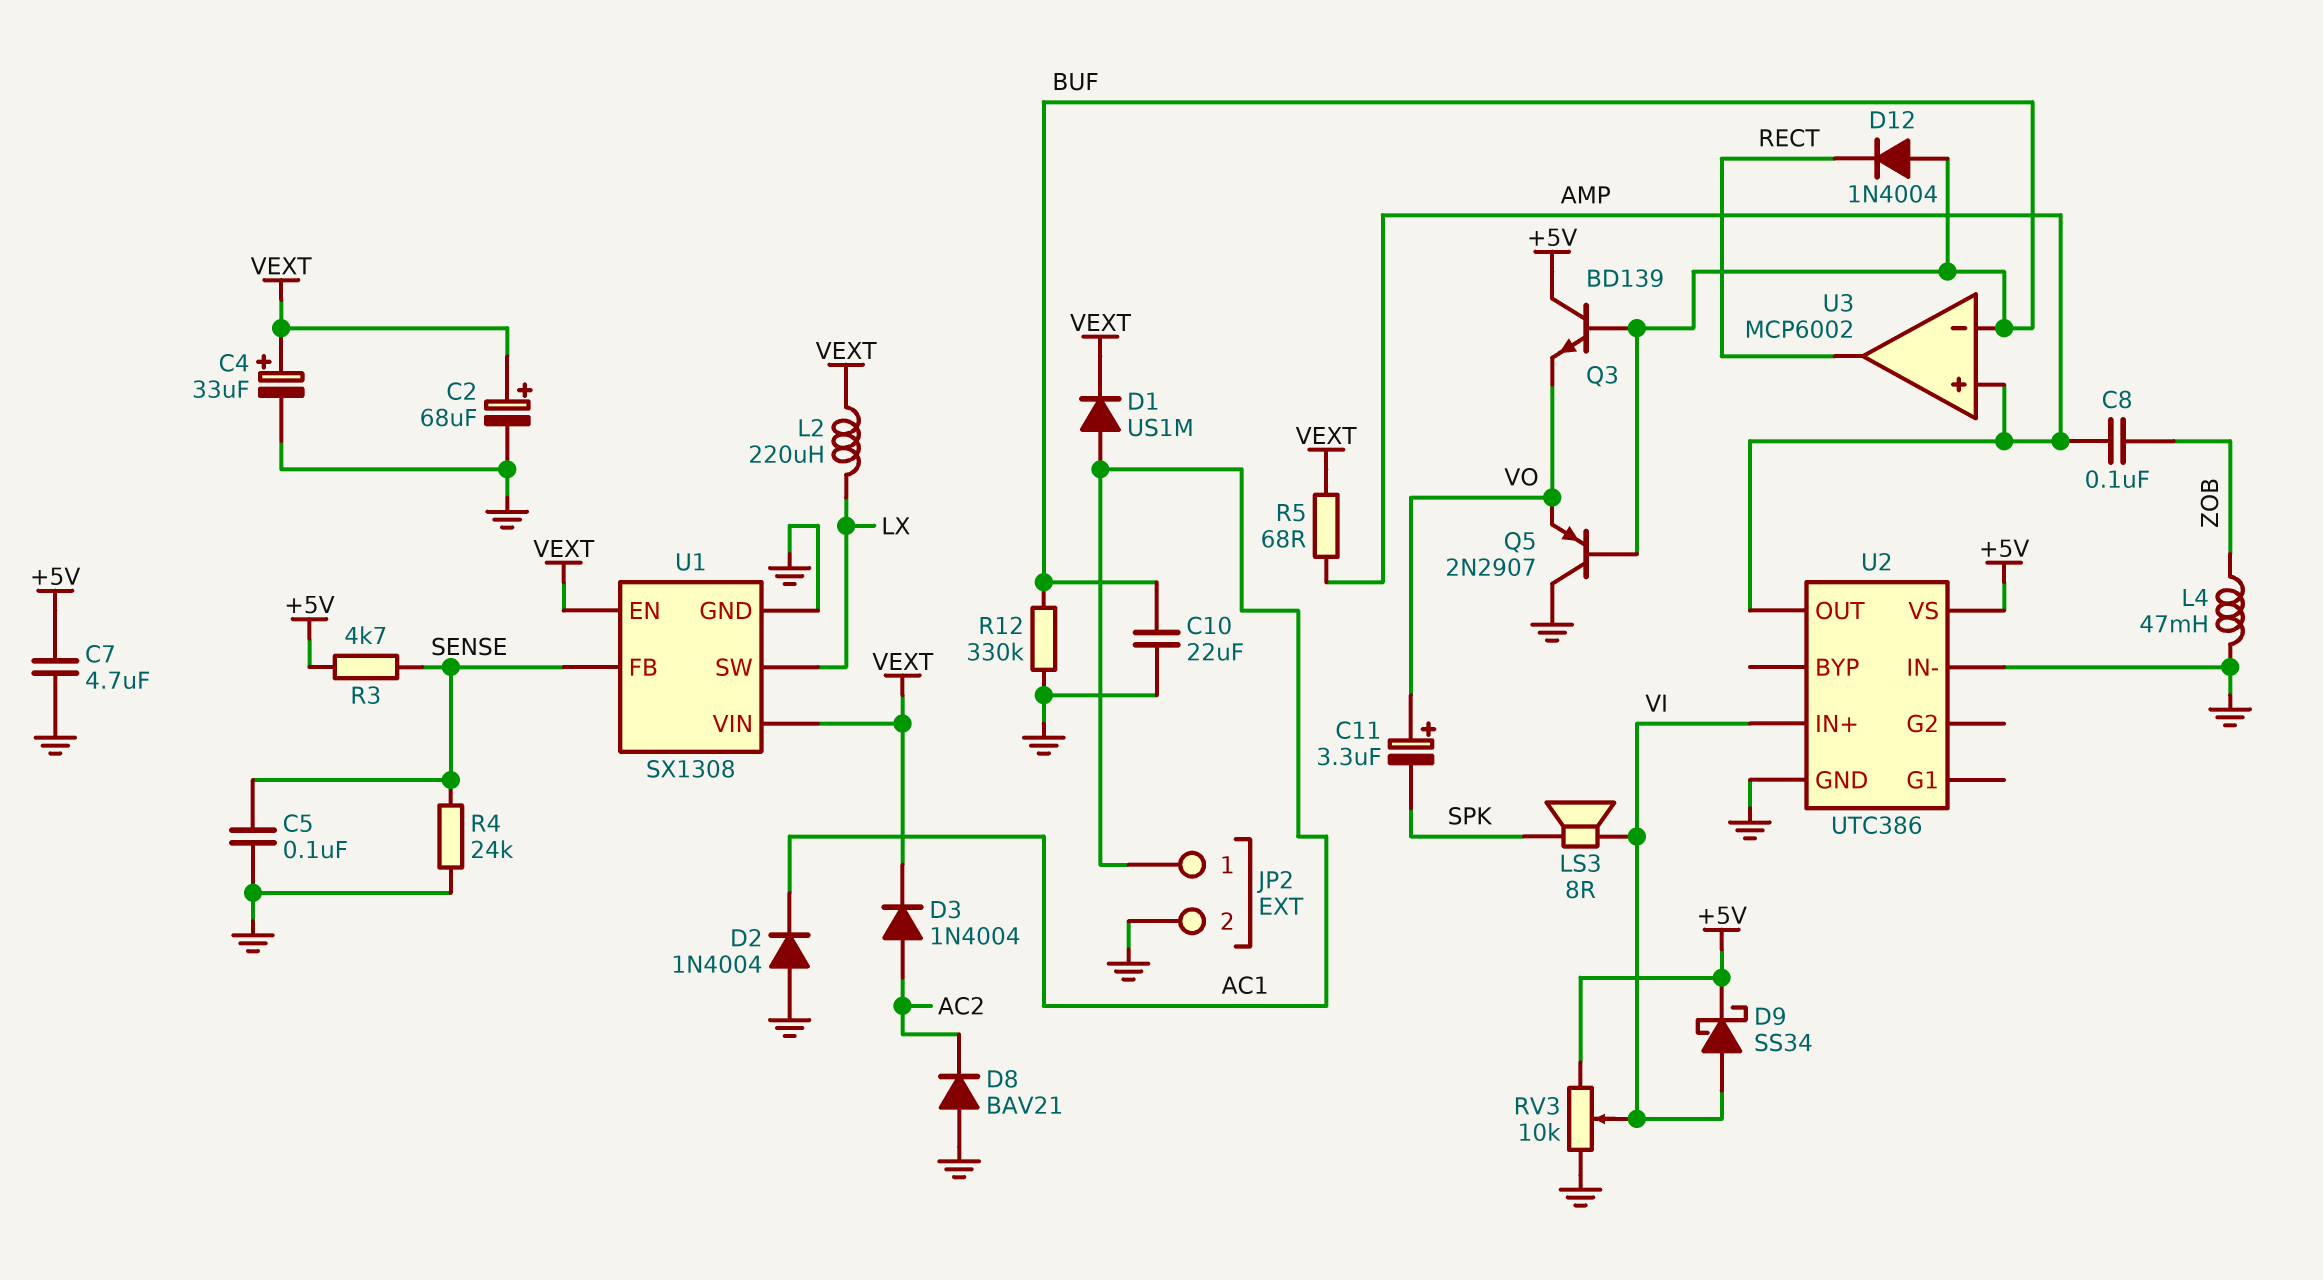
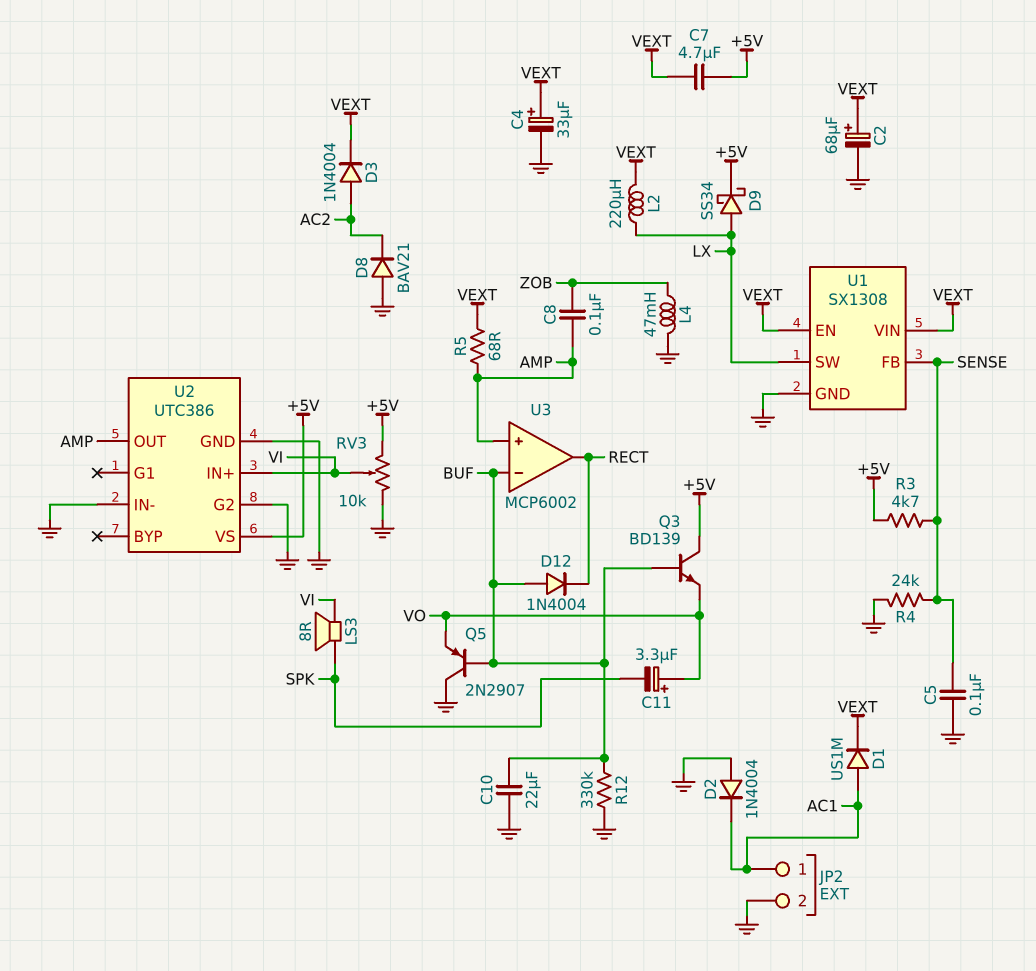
C7: 4.7uF (+5V, GND) -> 4.7uF (+5V, VEXT)
D9: schottky SS34 (A VI, K +5V) -> schottky SS34 (A LX, K +5V)
U2 pin G2: none -> GND

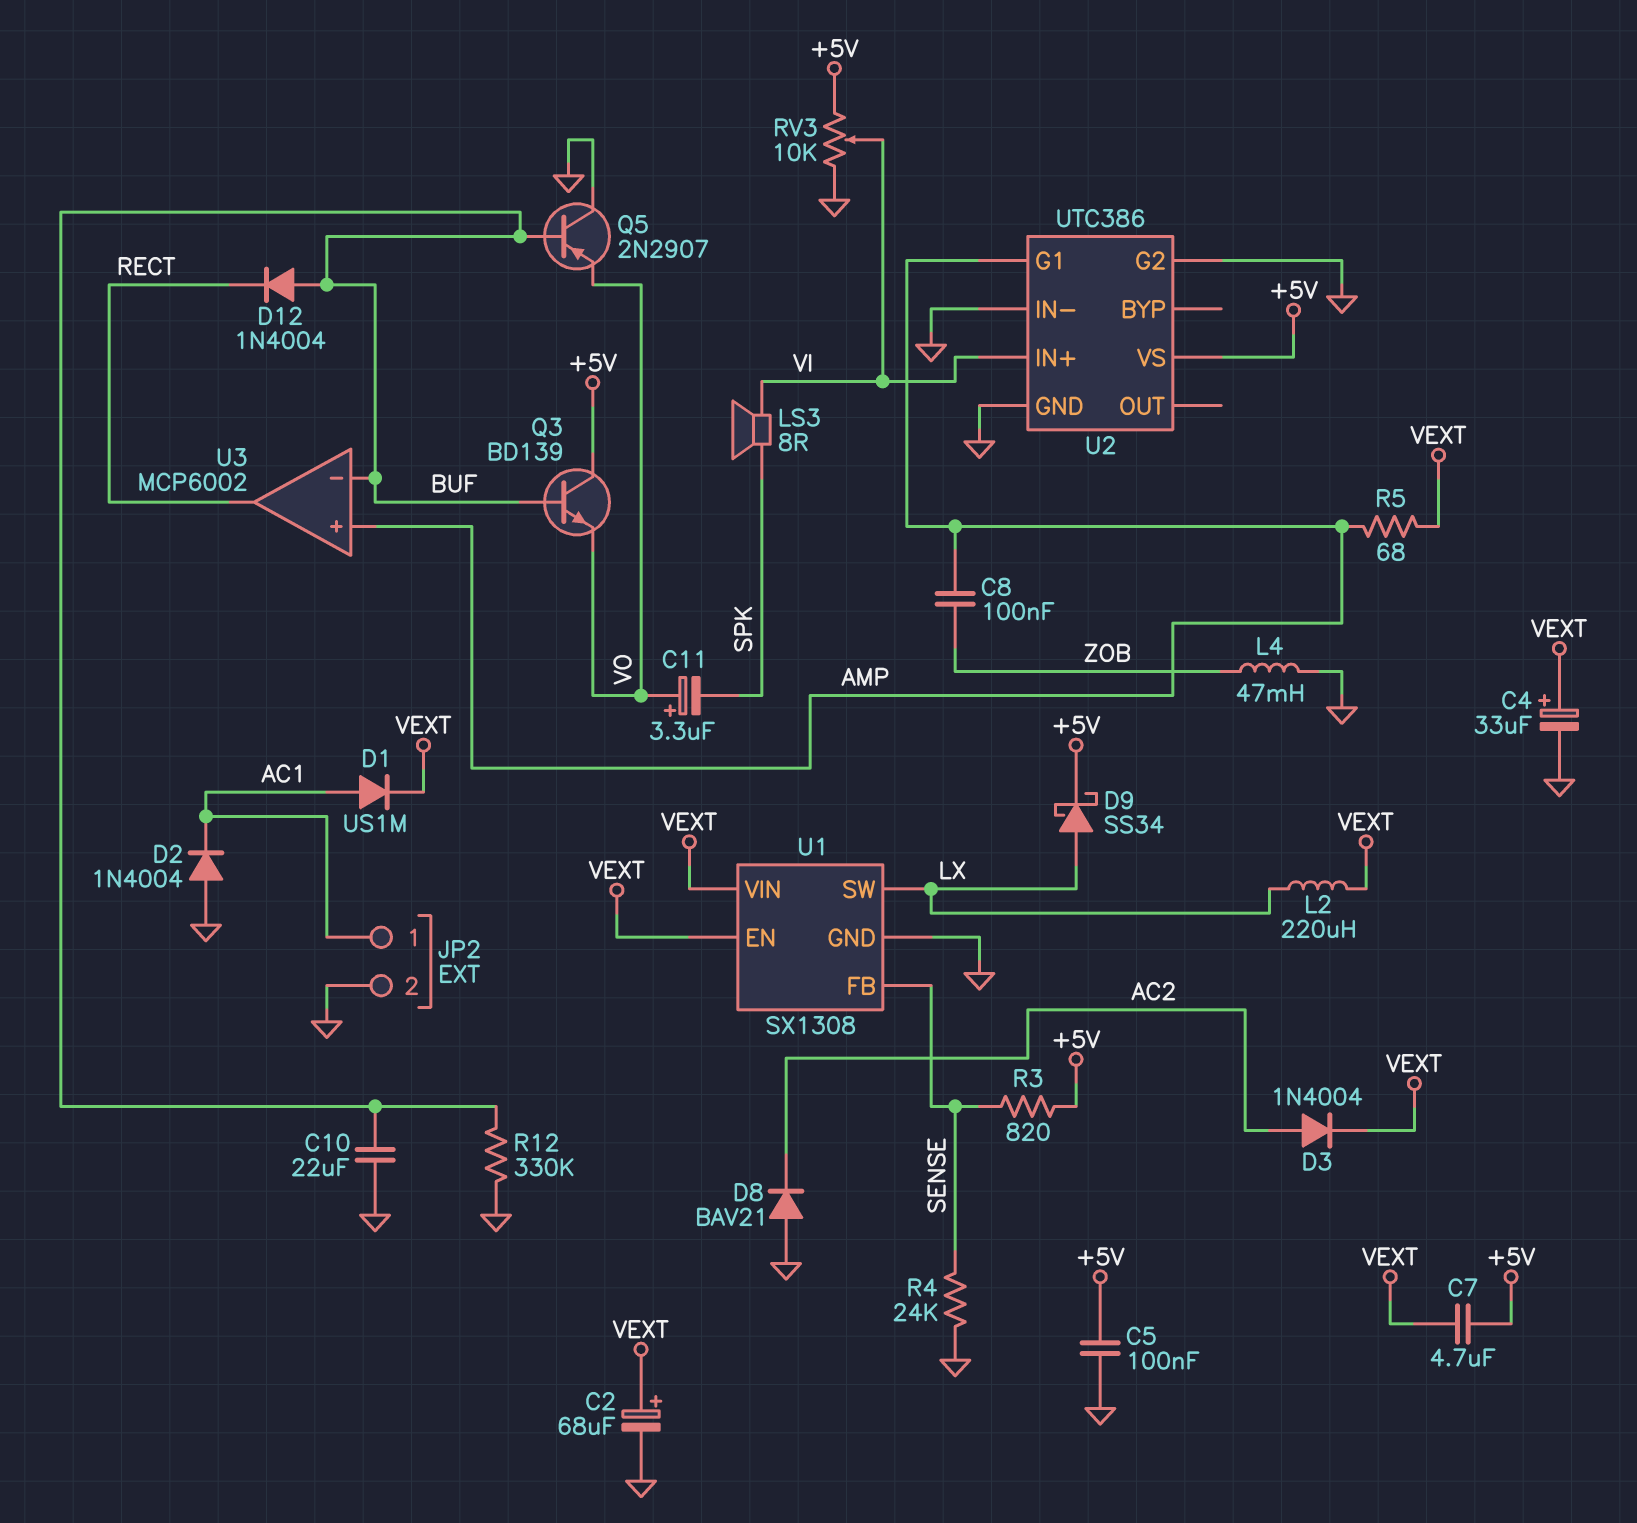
C5: 100nF (GND, SENSE) -> 100nF (+5V, GND)
R3: 4.7k (+5V, SENSE) -> 820 (+5V, SENSE)
U2 pin G1: none -> AMP
U2 pin OUT: AMP -> none

